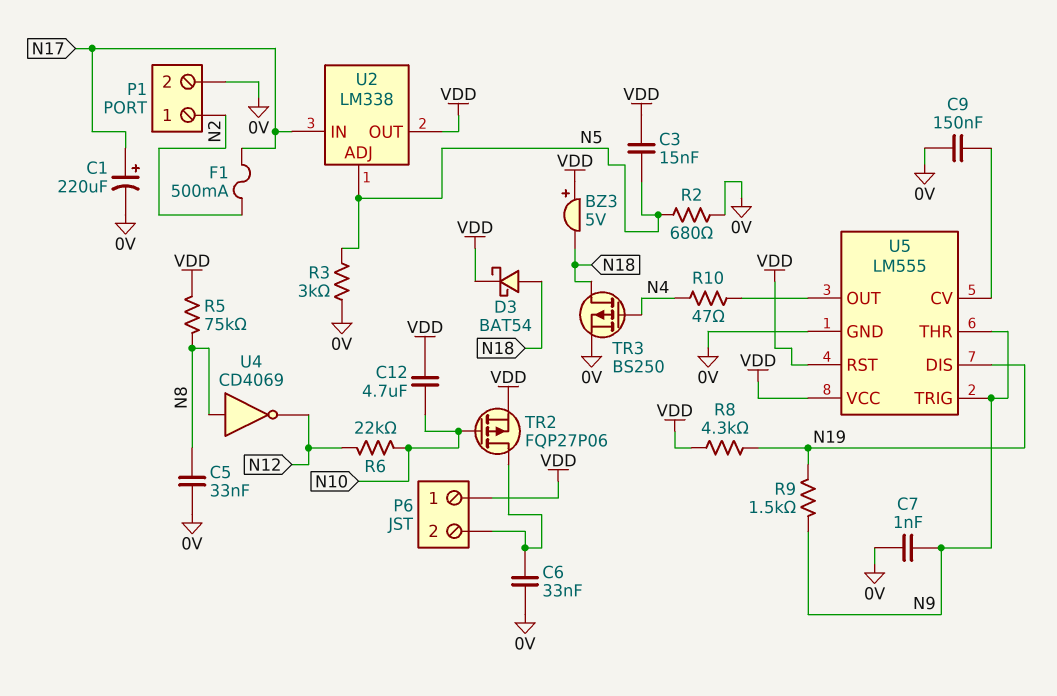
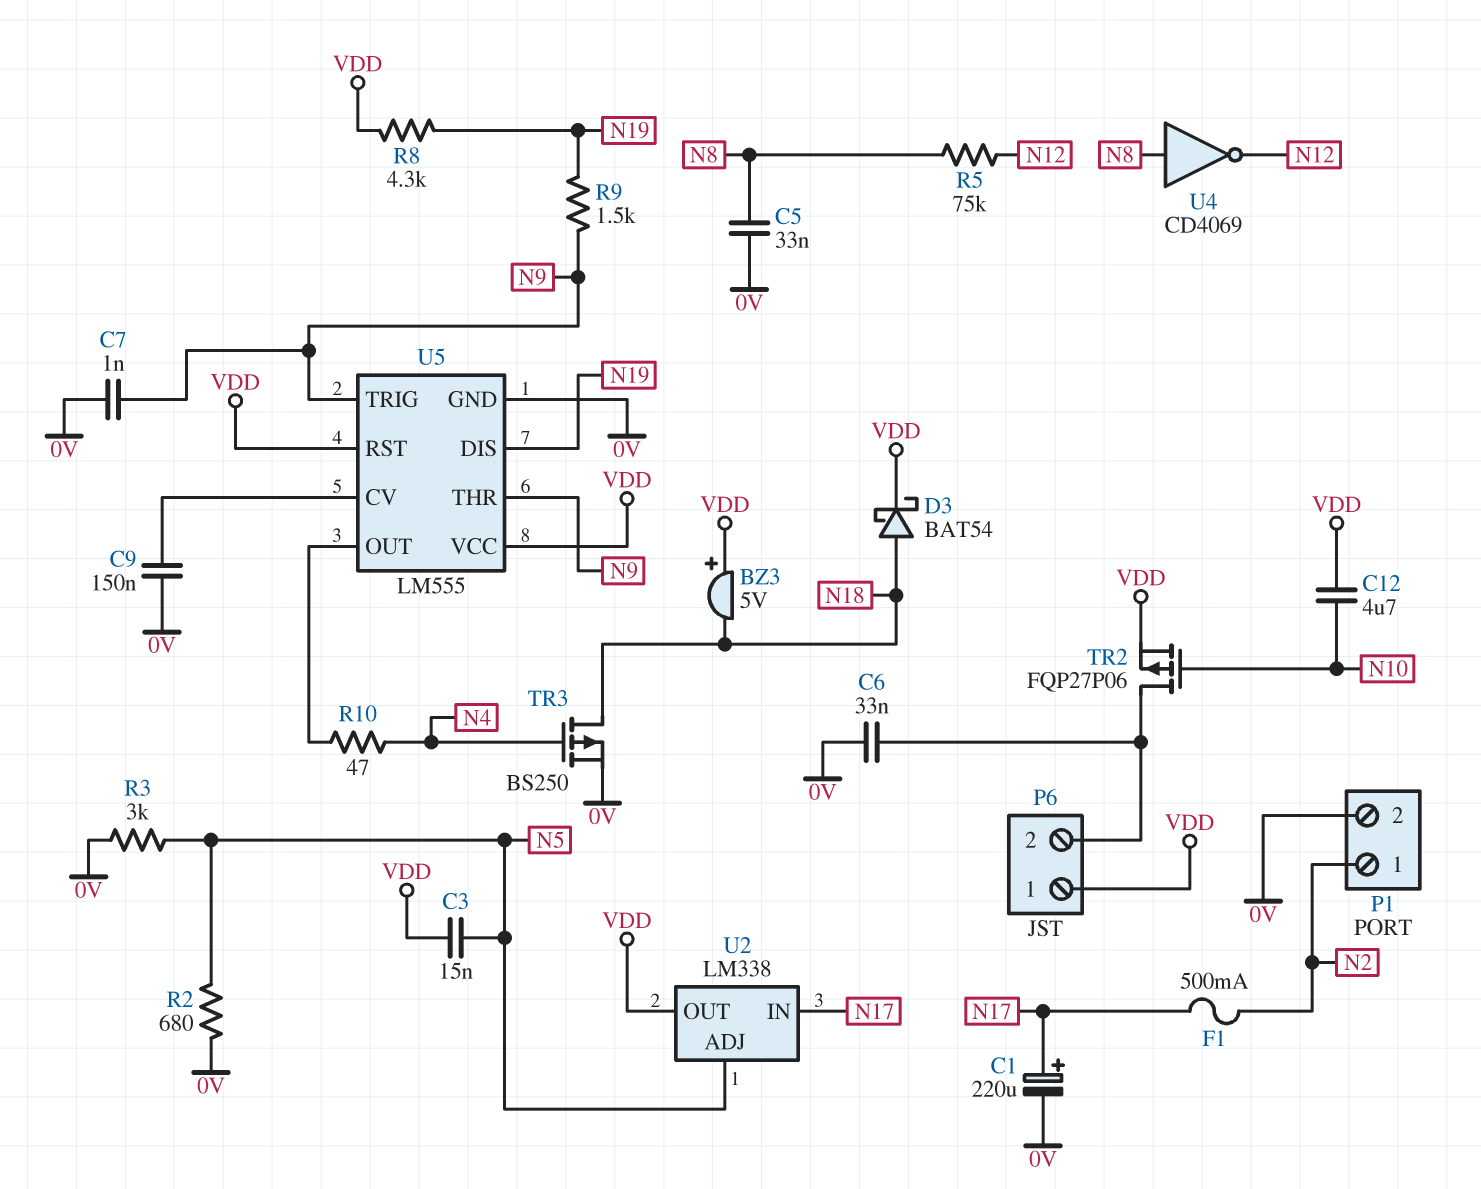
R5: 75k (N8, VDD) -> 75k (N8, N12)
R6: 22k (N10, N12) -> none

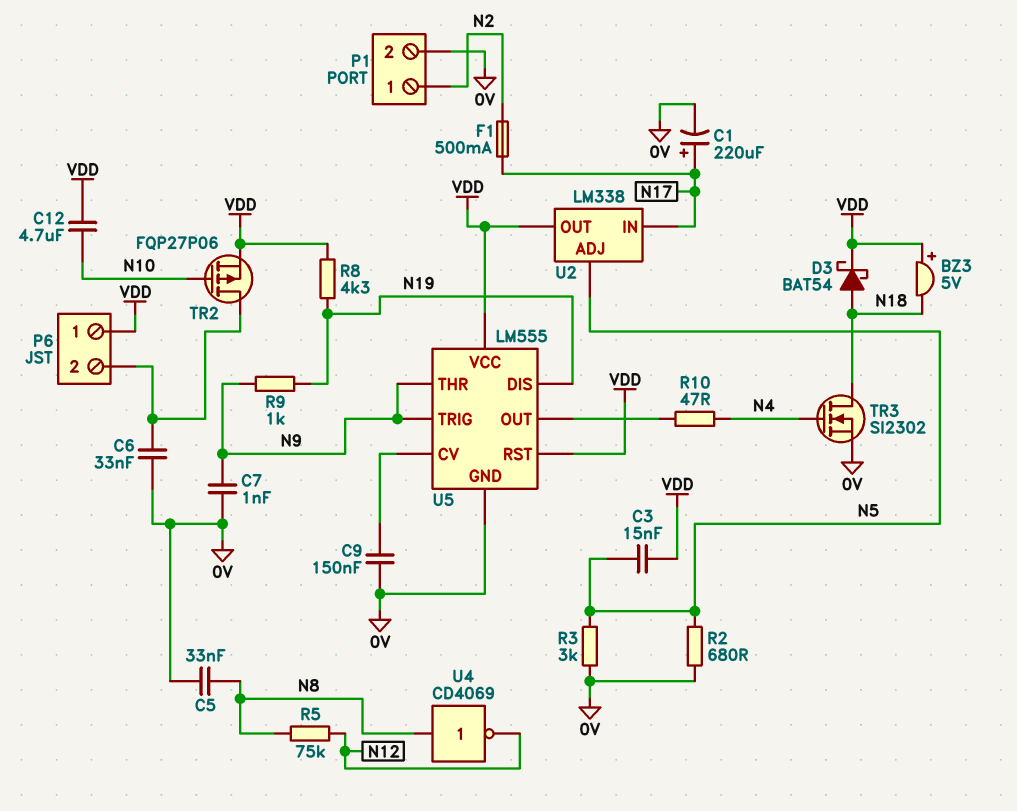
R9: 1.5k (N9, N19) -> 1k (N9, N19)
TR3: PMOS BS250 (G N4, D N18, S 0V) -> NMOS SI2302 (G N4, D N18, S 0V)

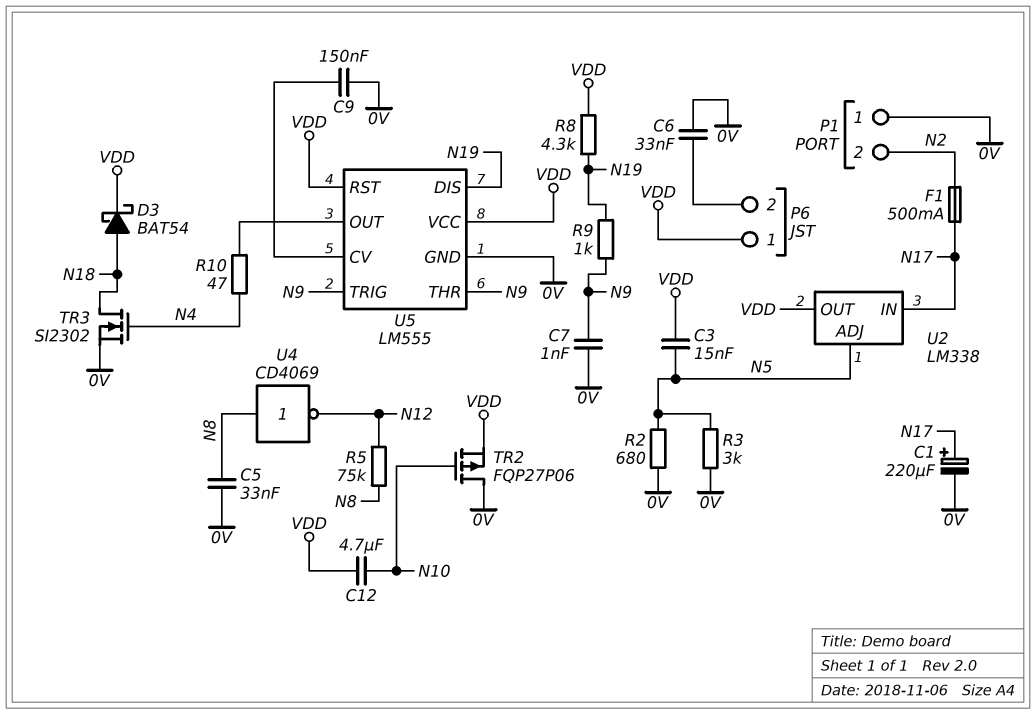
BZ3: buzzer 5V (plus VDD, minus N18) -> none
P1 pin 1: N2 -> 0V
P1 pin 2: 0V -> N2
TR2: PMOS FQP27P06 (G N10, D P6/2, S VDD) -> PMOS FQP27P06 (G N10, D 0V, S VDD)

